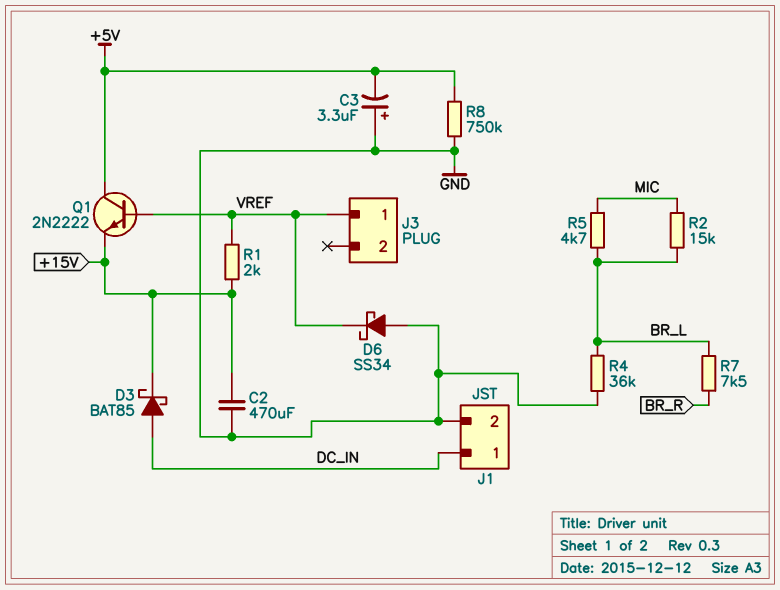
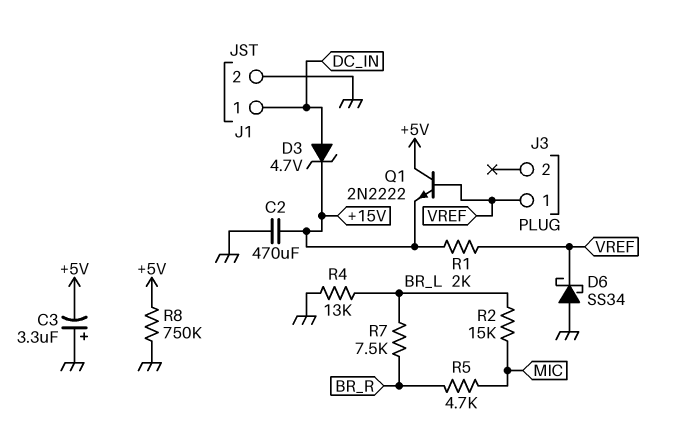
D3: schottky BAT85 (A DC_IN, K +15V) -> zener 4.7V (A DC_IN, K +15V)
R4: 36k (BR_L, GND) -> 13k (BR_L, GND)
R5: 4.7k (BR_L, MIC) -> 4.7k (BR_R, MIC)

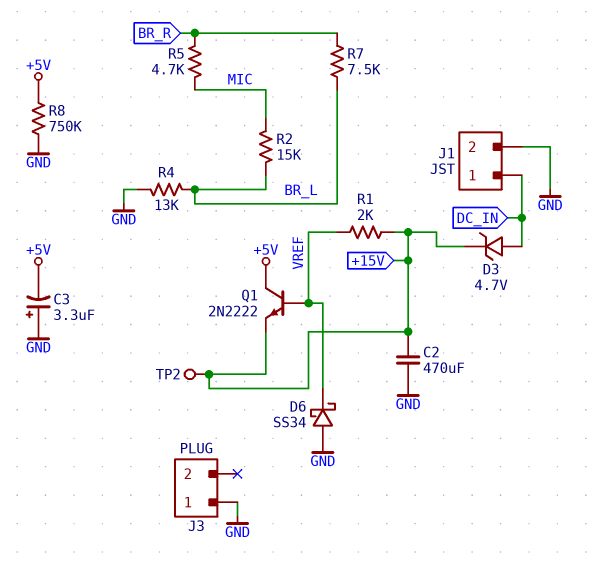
J3 pin 1: VREF -> GND
TP2: none -> test point (+15V)

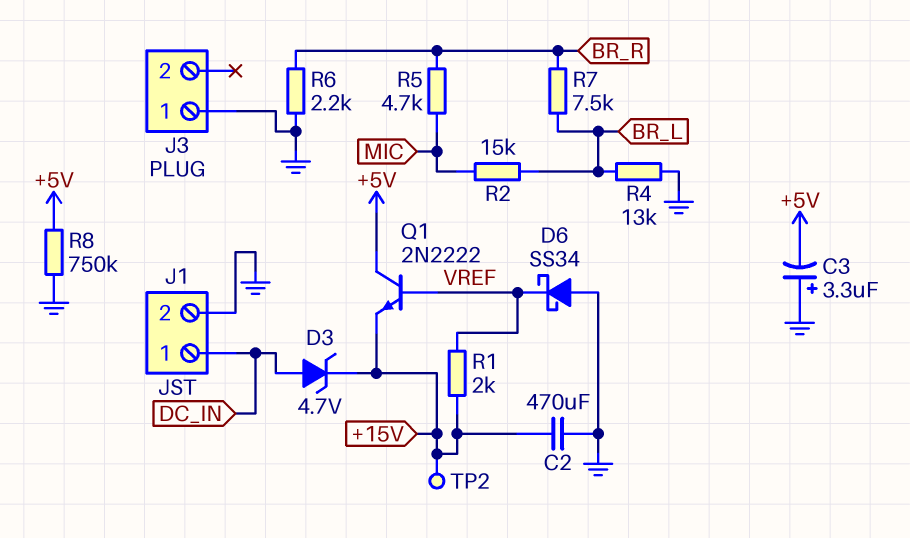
R6: none -> 2.2k (BR_R, GND)

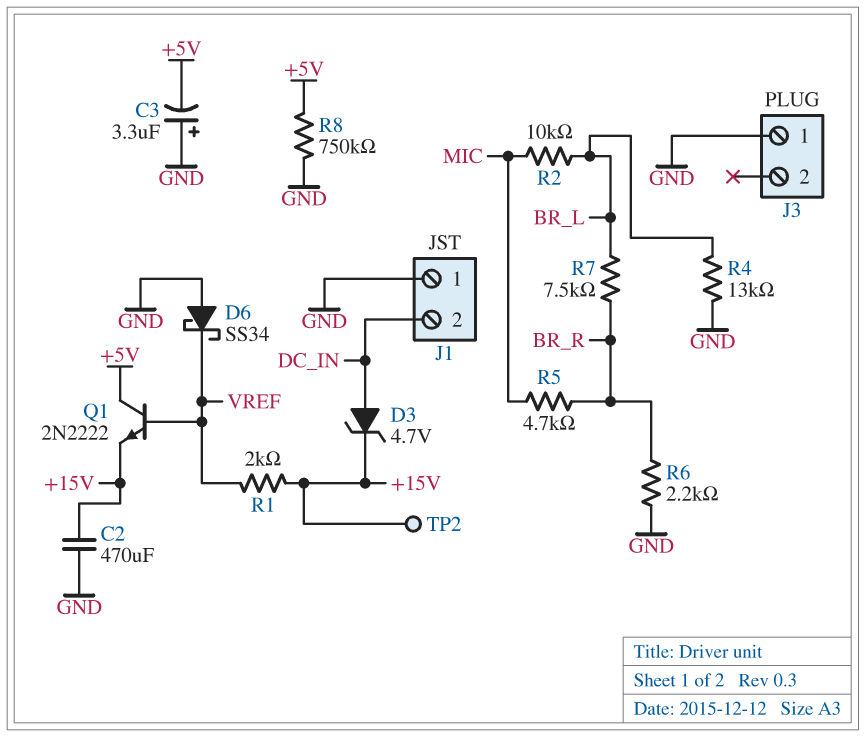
J1 pin 1: DC_IN -> GND
J1 pin 2: GND -> DC_IN
R2: 15k (BR_L, MIC) -> 10k (BR_L, MIC)

